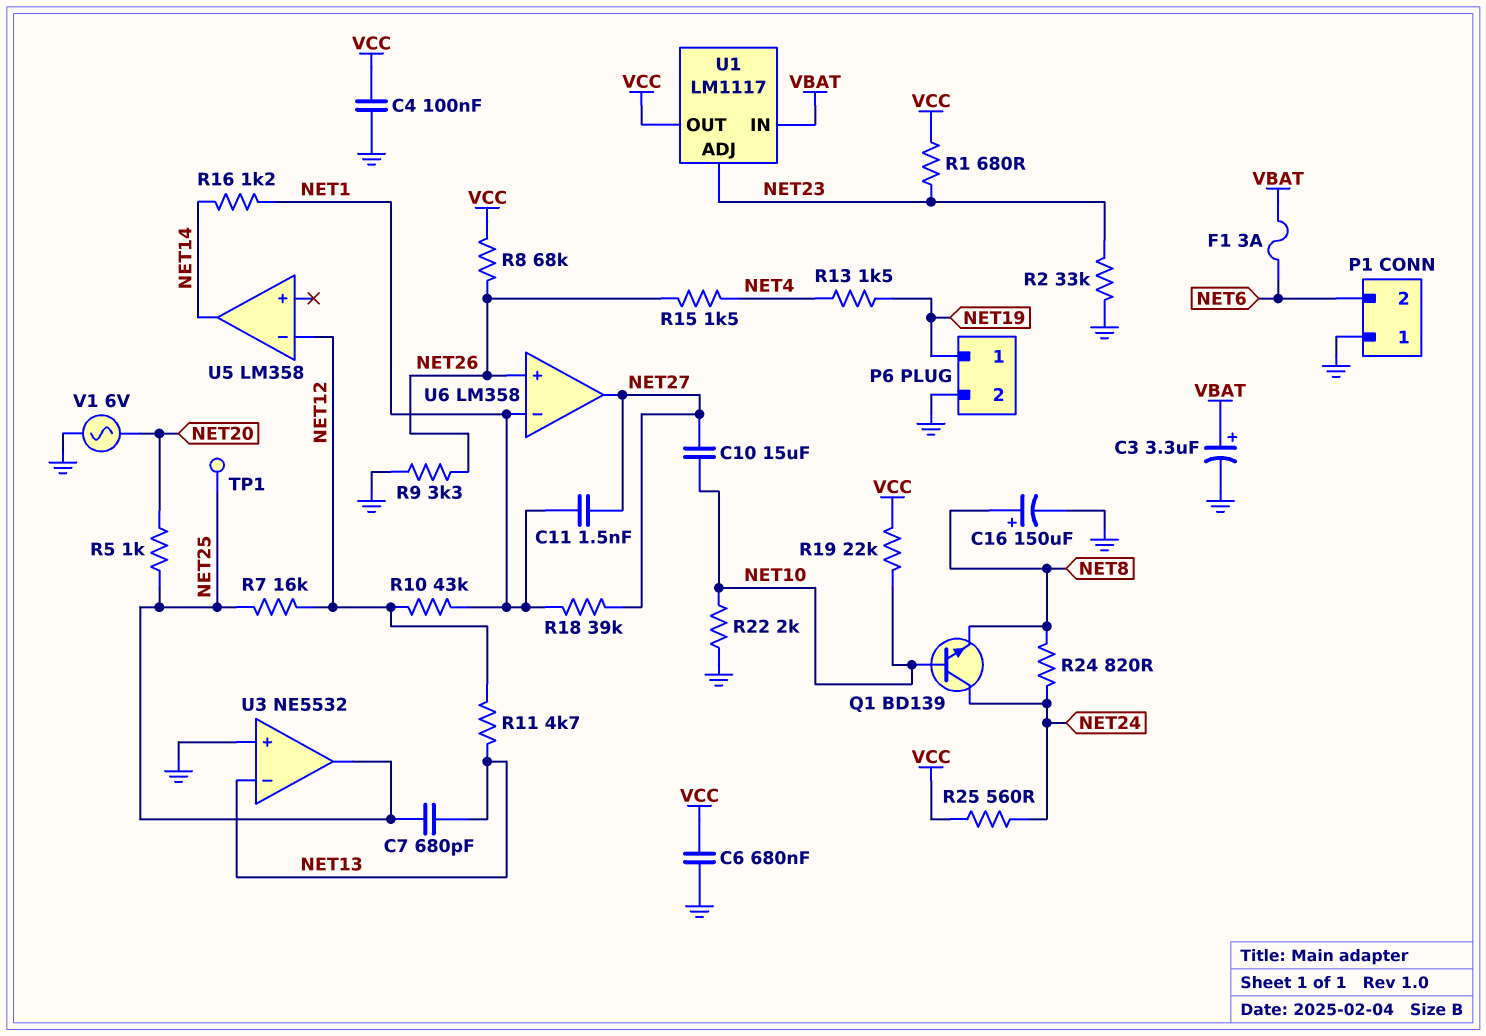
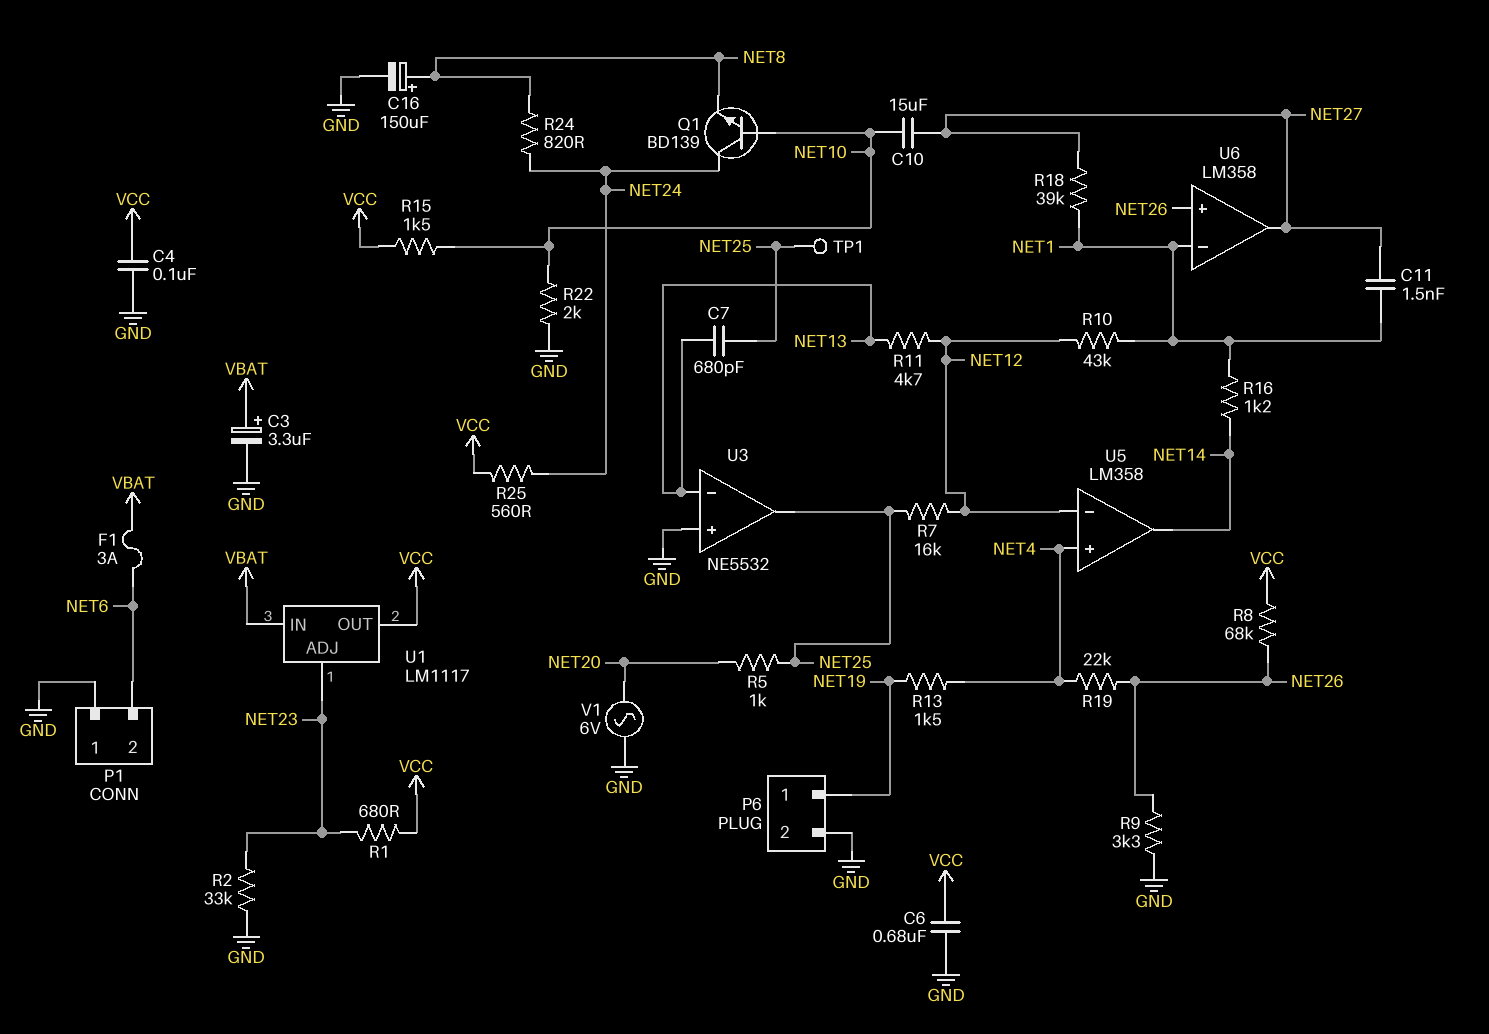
R15: 1.5k (NET4, NET26) -> 1.5k (NET10, VCC)
R19: 22k (NET10, VCC) -> 22k (NET4, NET26)
U5 pin in+: none -> NET4

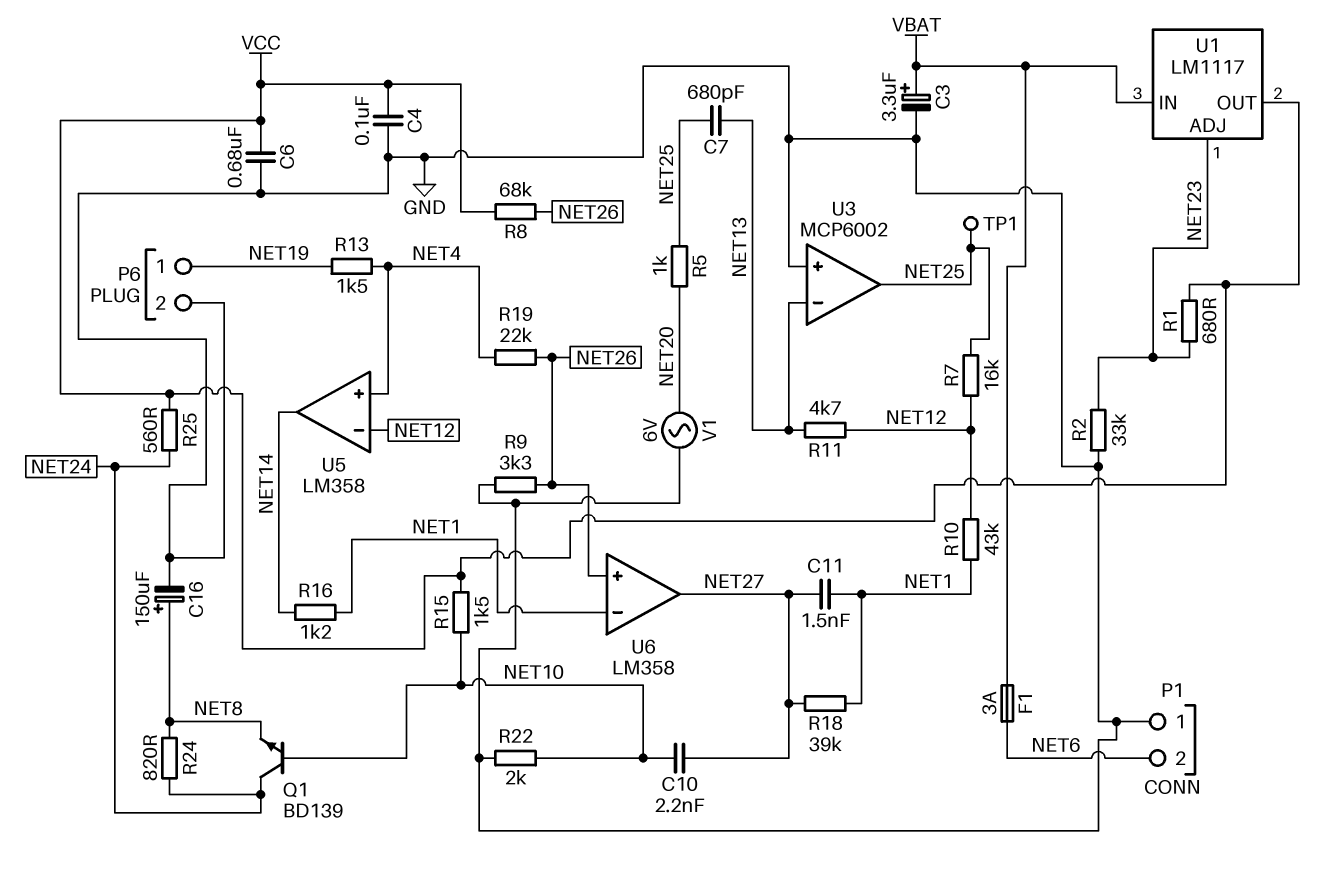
C10: 15uF (NET10, NET27) -> 2.2nF (NET10, NET27)
U3: NE5532 -> MCP6002

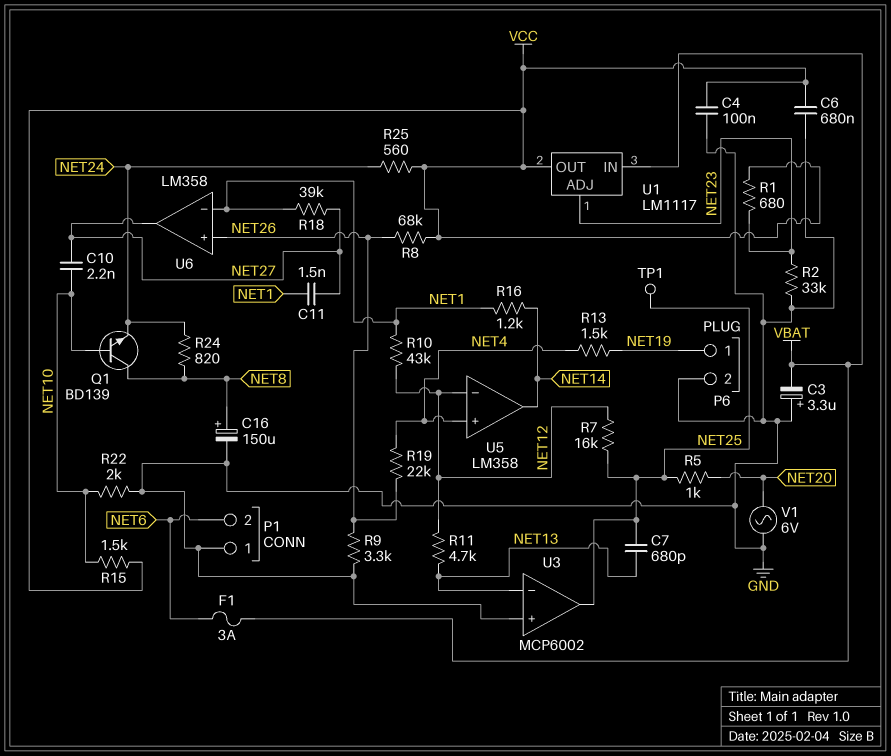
C3: 3.3uF (plus VBAT, minus GND) -> 3.3uF (plus GND, minus VBAT)
Q1: NPN BD139 (B NET10, C NET24, E NET8) -> NPN BD139 (B NET10, C NET8, E NET24)

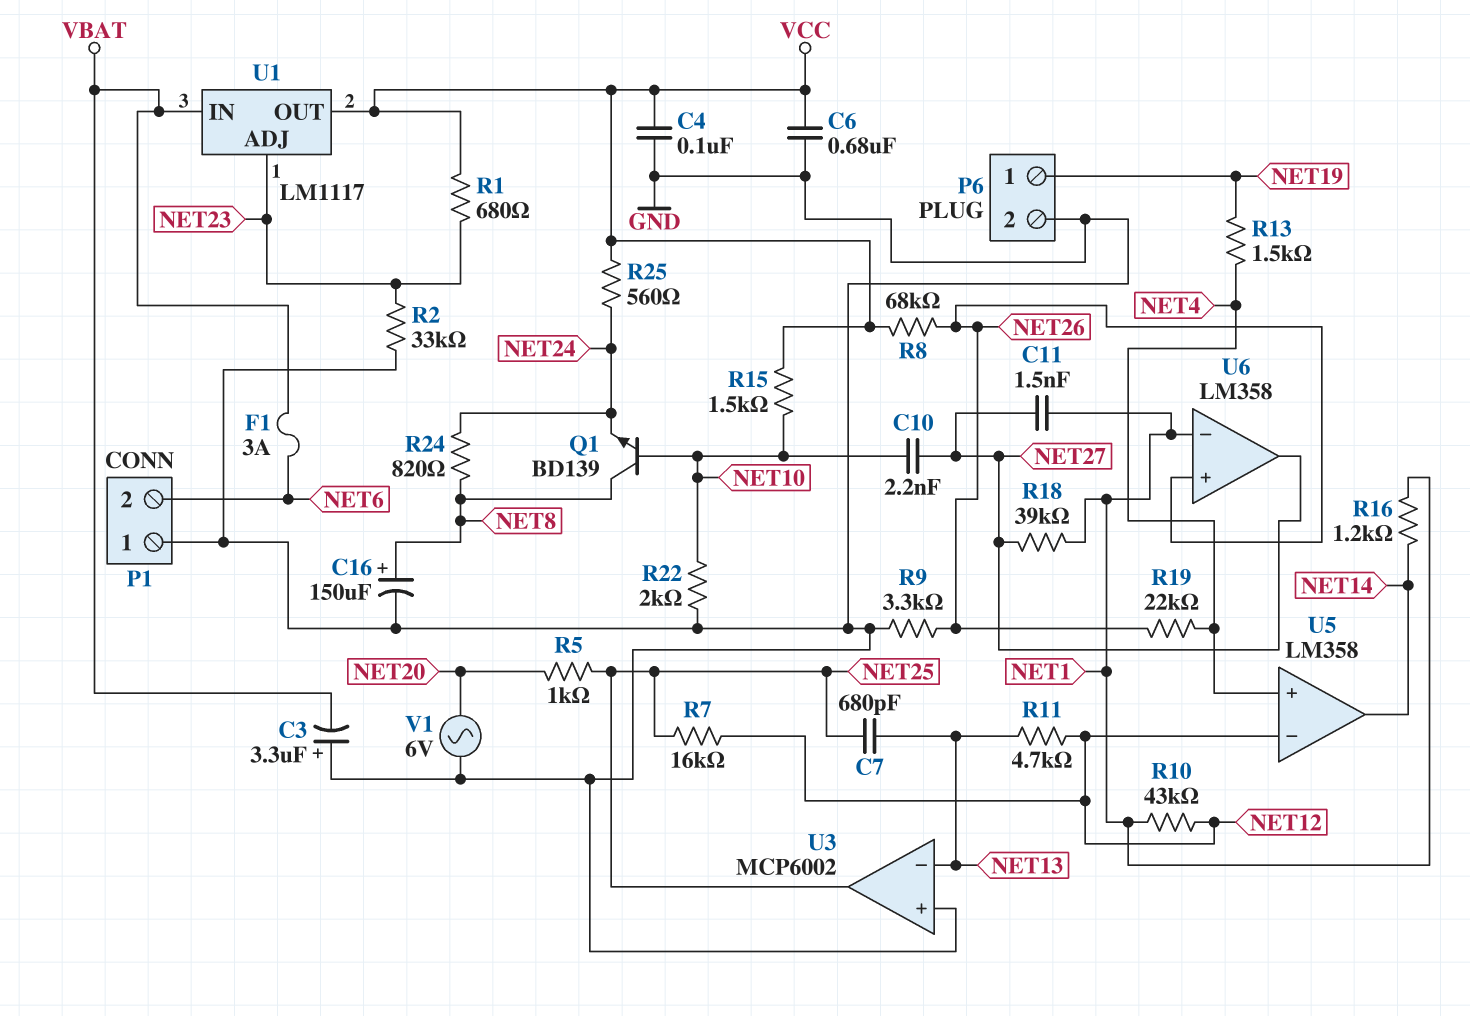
TP1: test point (NET25) -> none

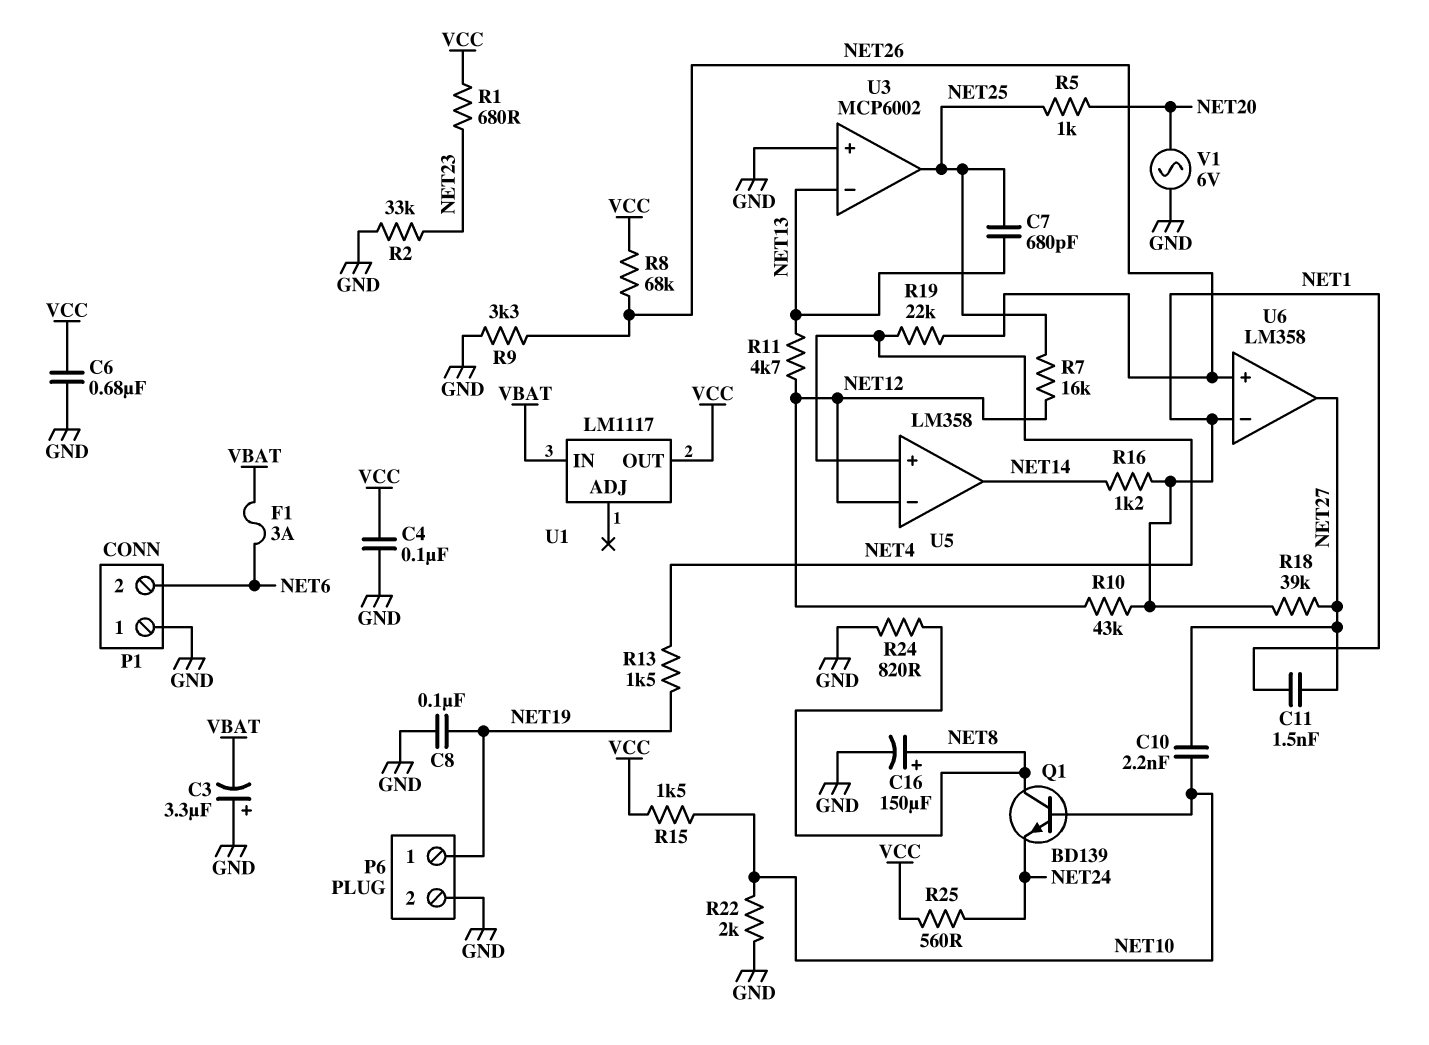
C8: none -> 100nF (GND, NET19)
R24: 820 (NET8, NET24) -> 820 (GND, NET8)
U1 pin ADJ: NET23 -> none

